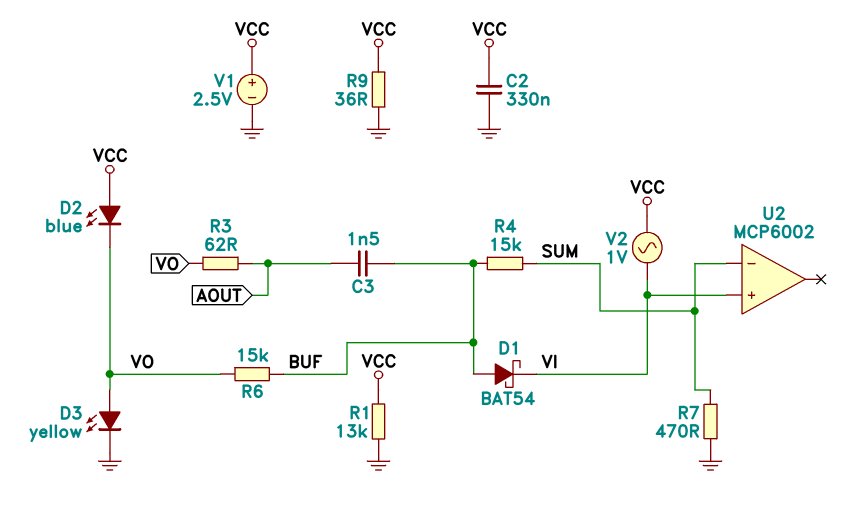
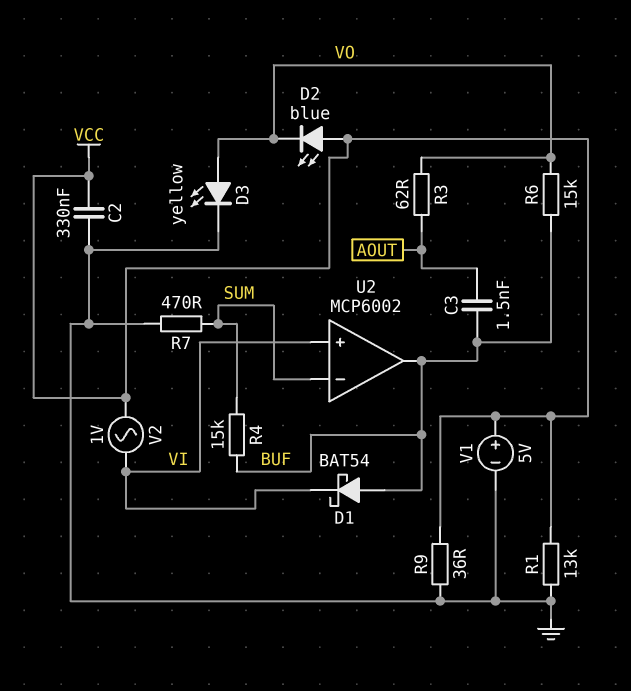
U2 pin out: none -> BUF
V1: 2.5V (plus VCC, minus GND) -> 5V (plus VCC, minus GND)

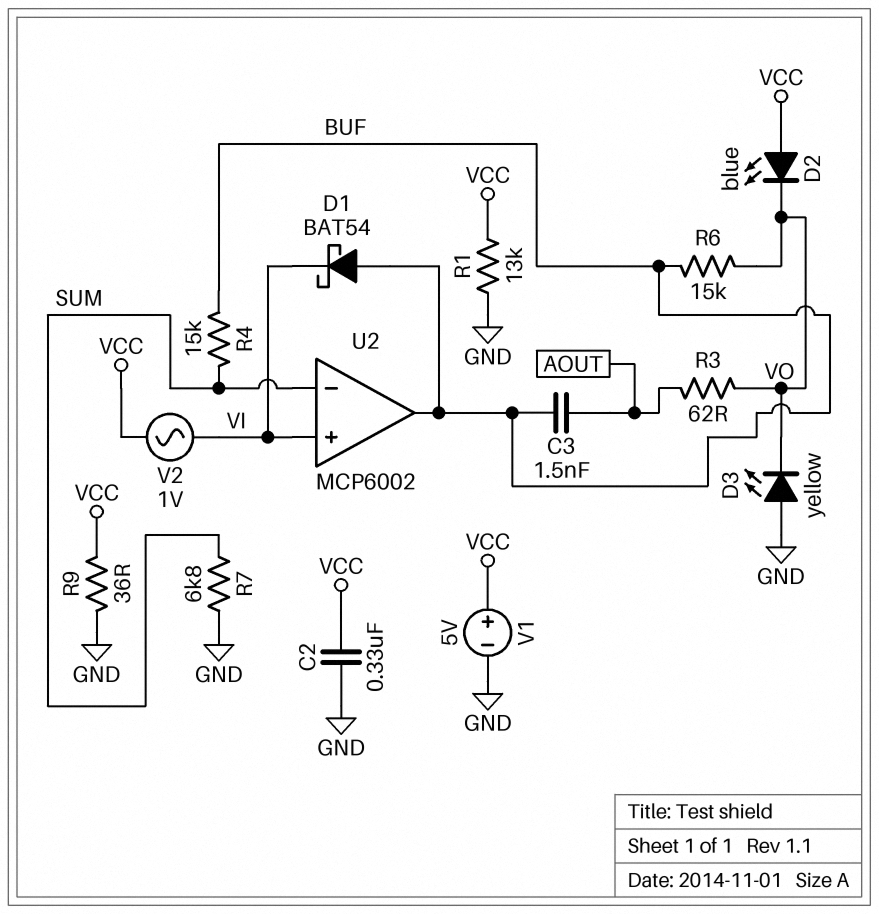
D3: LED yellow (A VO, K GND) -> LED yellow (A GND, K VO)
R7: 470 (GND, SUM) -> 6.8k (GND, SUM)

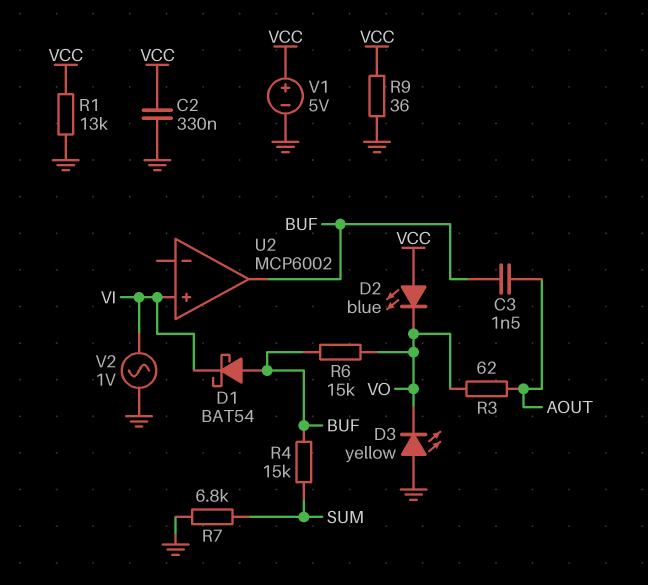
U2 pin in-: SUM -> none
V2: AC 1V (VCC, VI) -> AC 1V (GND, VI)

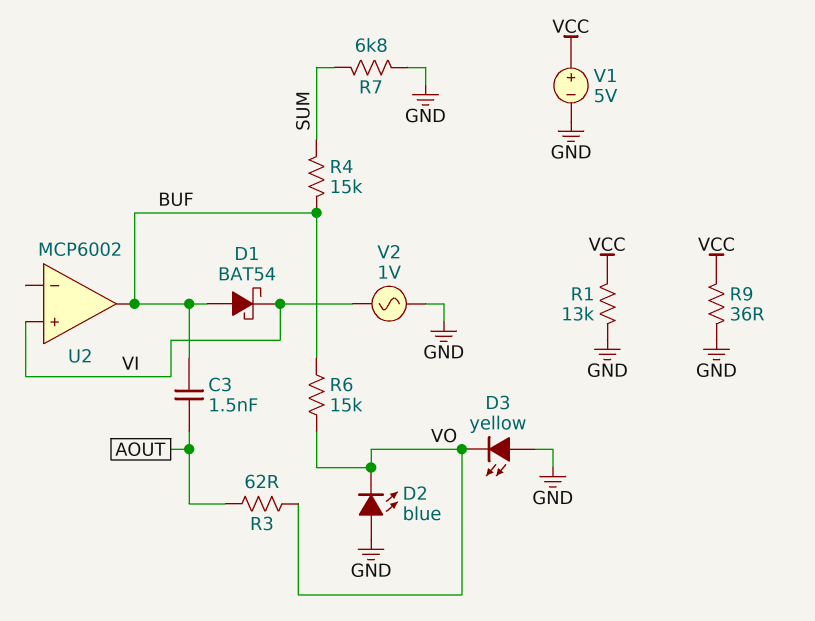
C2: 330nF (GND, VCC) -> none
D2: LED blue (A VCC, K VO) -> LED blue (A GND, K VO)

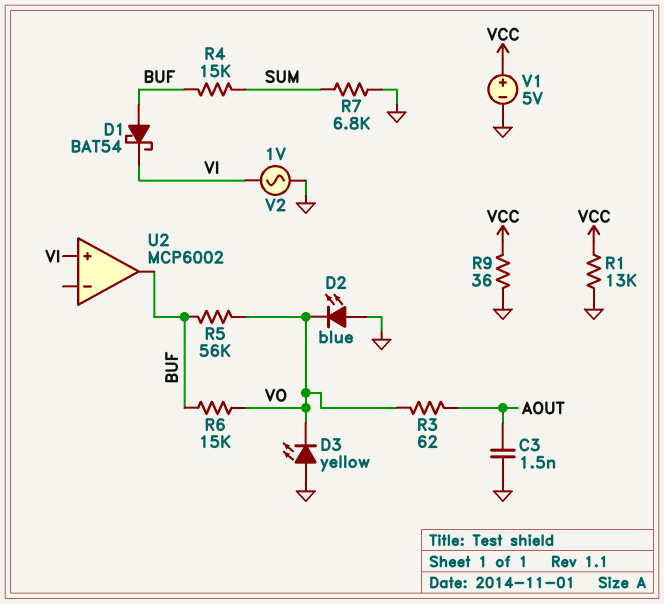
C3: 1.5nF (AOUT, BUF) -> 1.5nF (AOUT, GND)
R5: none -> 56k (BUF, VO)

